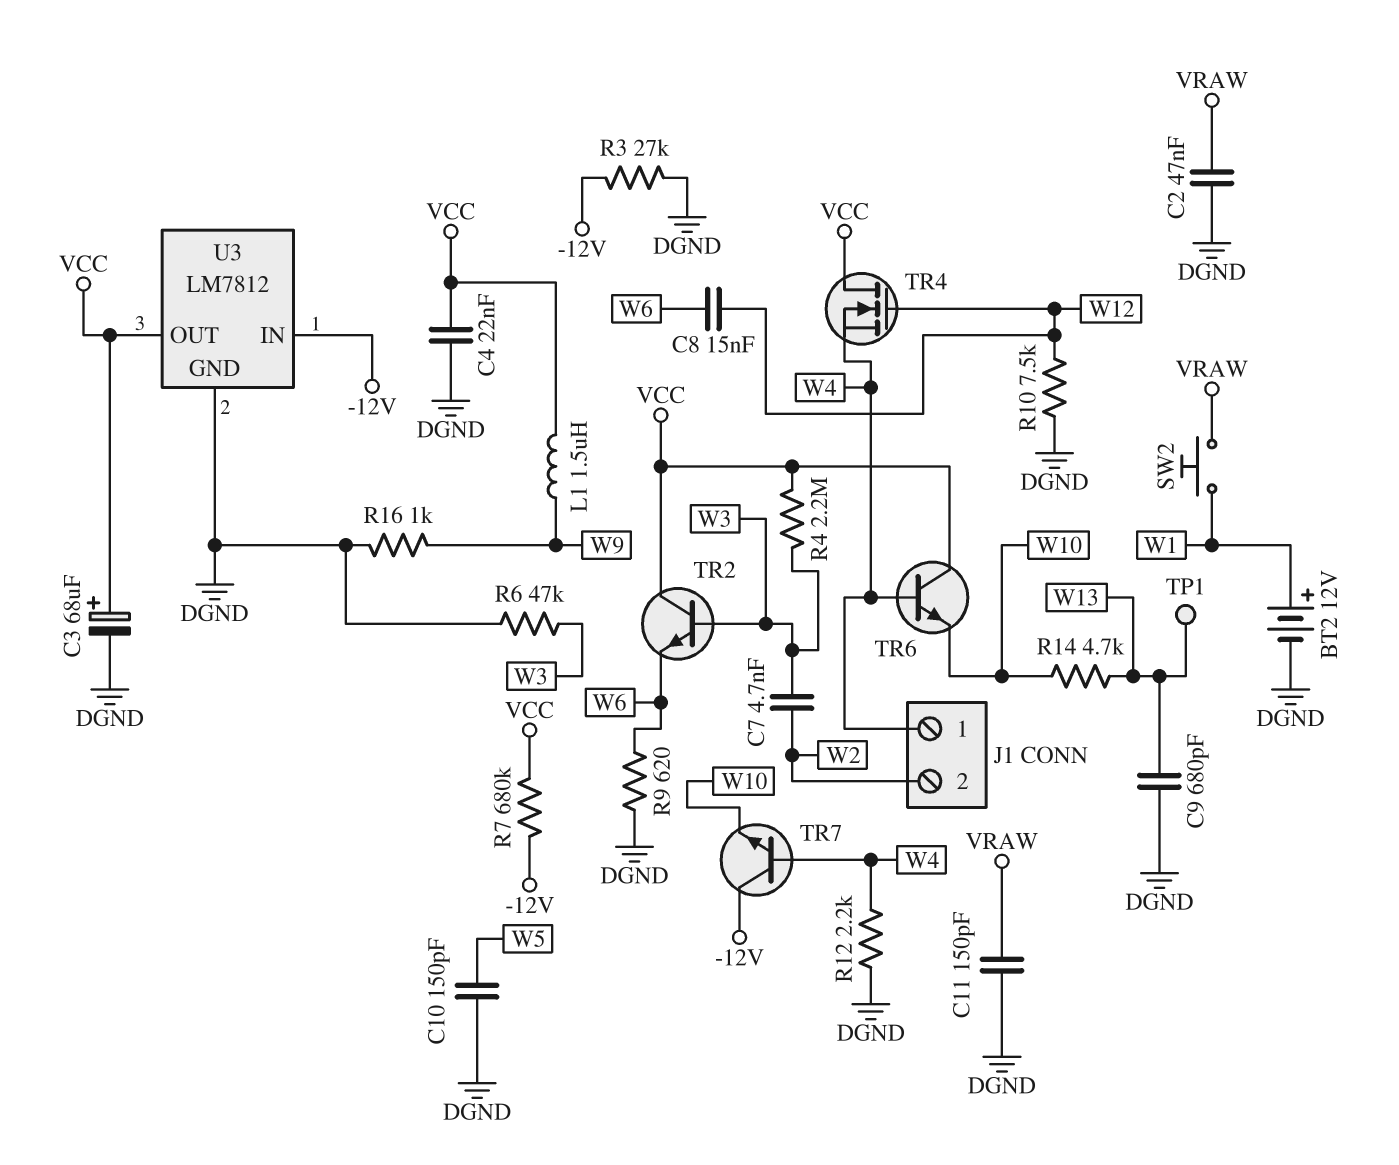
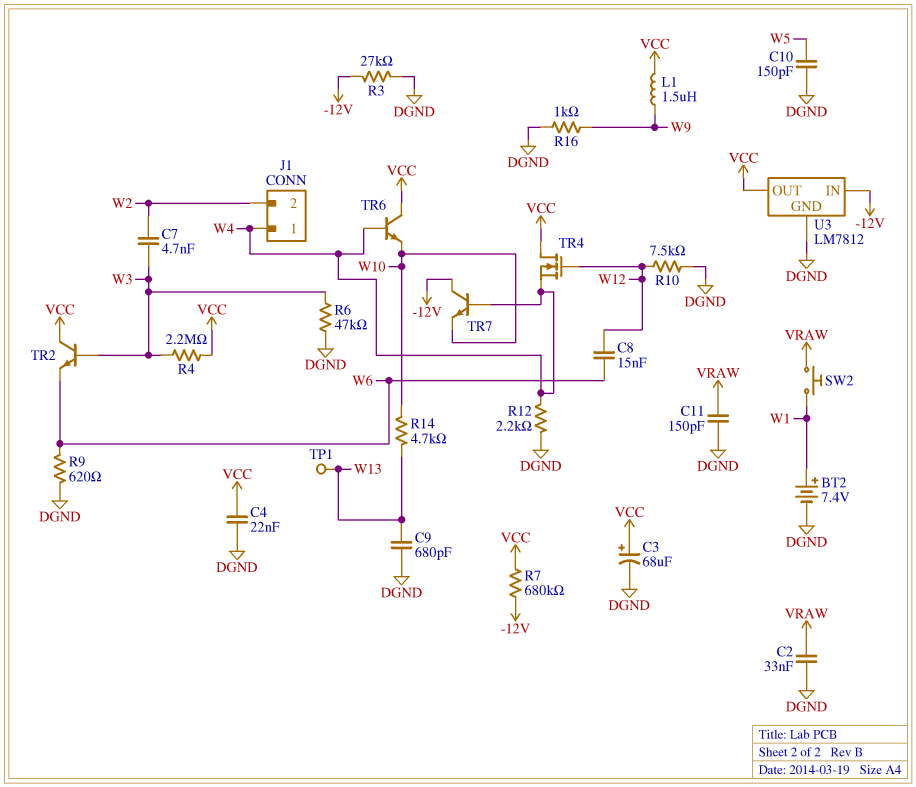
BT2: 12V (plus W1, minus DGND) -> 7.4V (plus W1, minus DGND)
C2: 47nF (DGND, VRAW) -> 33nF (DGND, VRAW)

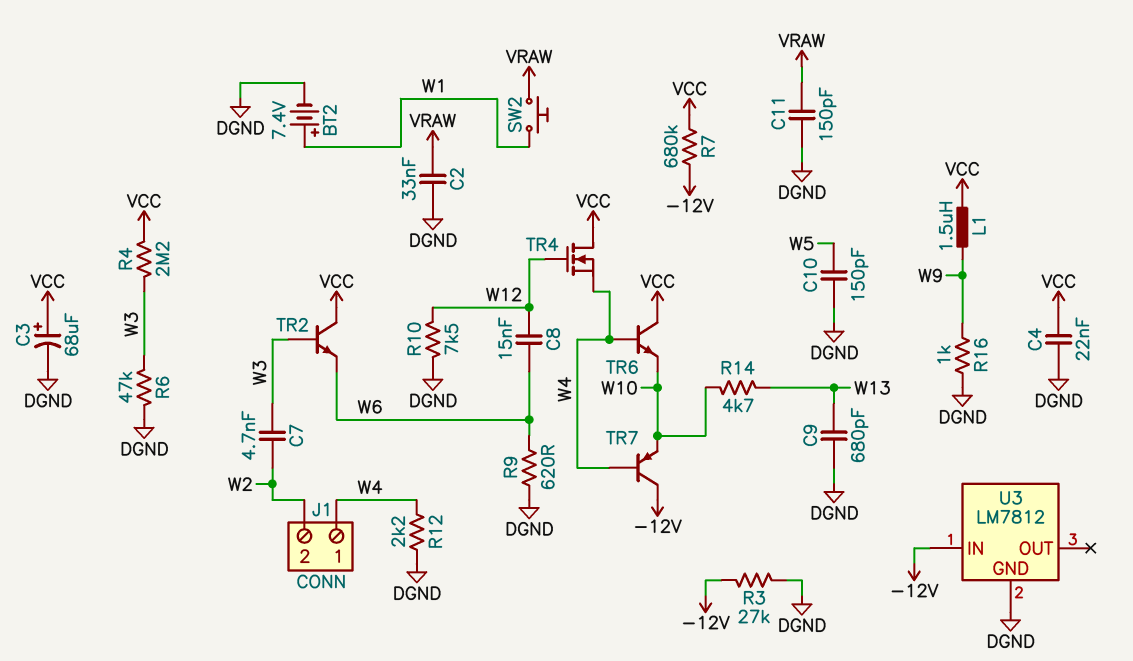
TP1: test point (W13) -> none
TR7: NPN (B W4, C -12V, E W10) -> PNP (B W4, C -12V, E W10)
U3 pin OUT: VCC -> none

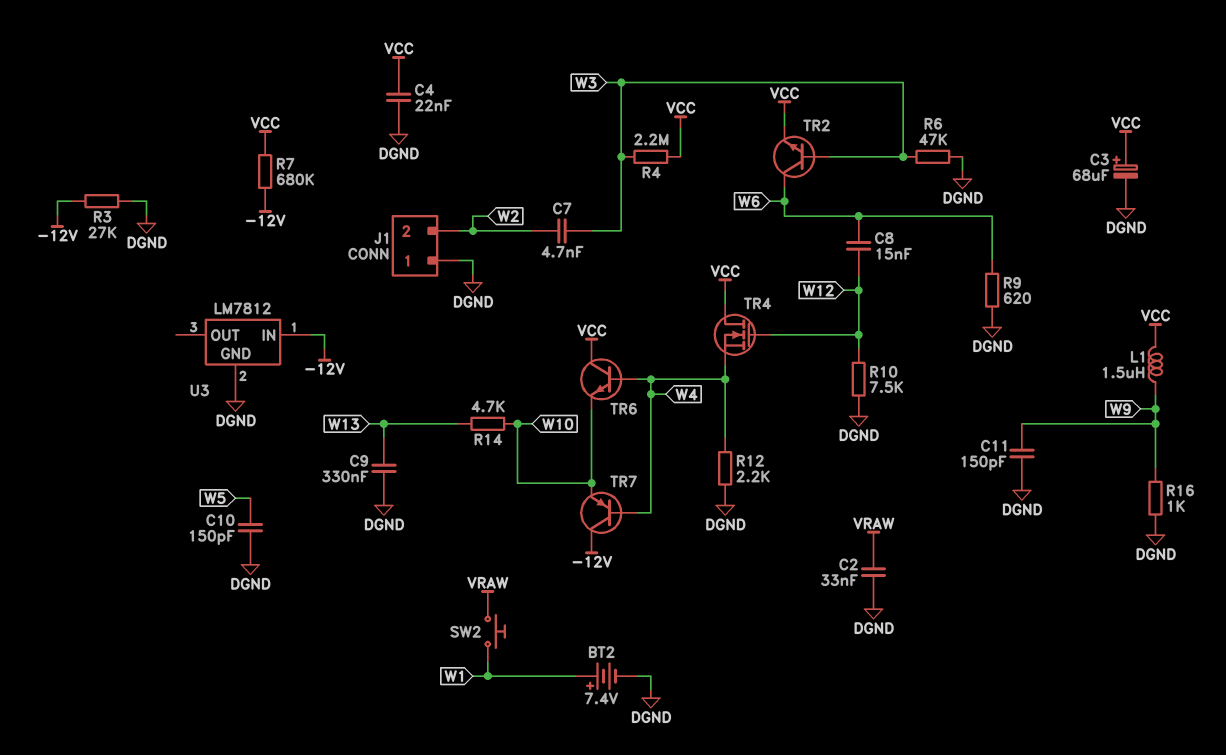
C9: 680pF (DGND, W13) -> 330nF (DGND, W13)
C11: 150pF (DGND, VRAW) -> 150pF (DGND, W9)
J1 pin 1: W4 -> DGND
TR2: NPN (B W3, C VCC, E W6) -> NPN (B W3, C W6, E VCC)

